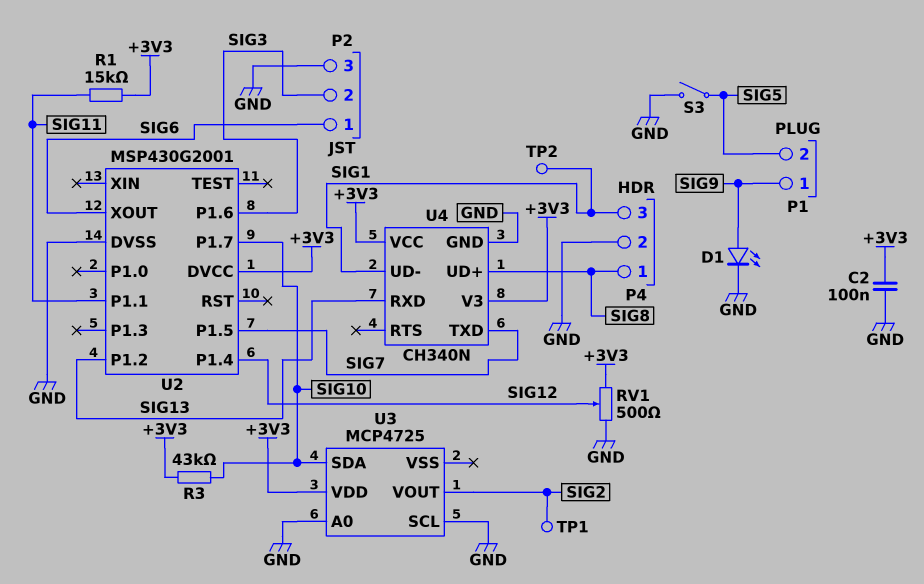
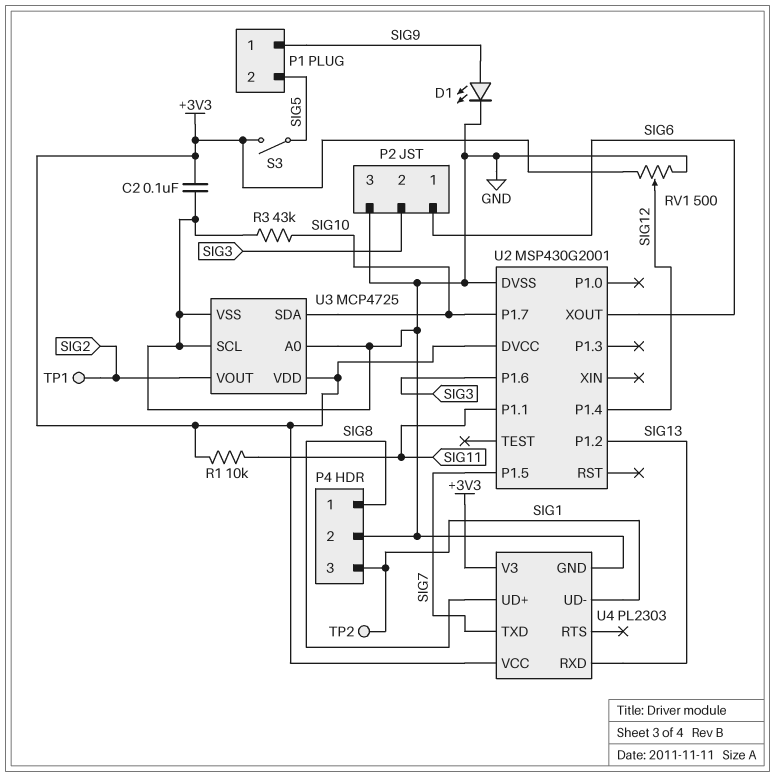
R1: 15k (+3V3, SIG11) -> 10k (+3V3, SIG11)
R3: 43k (+3V3, SIG10) -> 43k (GND, SIG10)
S3: switch (GND, SIG5) -> switch (+3V3, SIG5)
U3 pin VSS: none -> GND
U4: CH340N -> PL2303

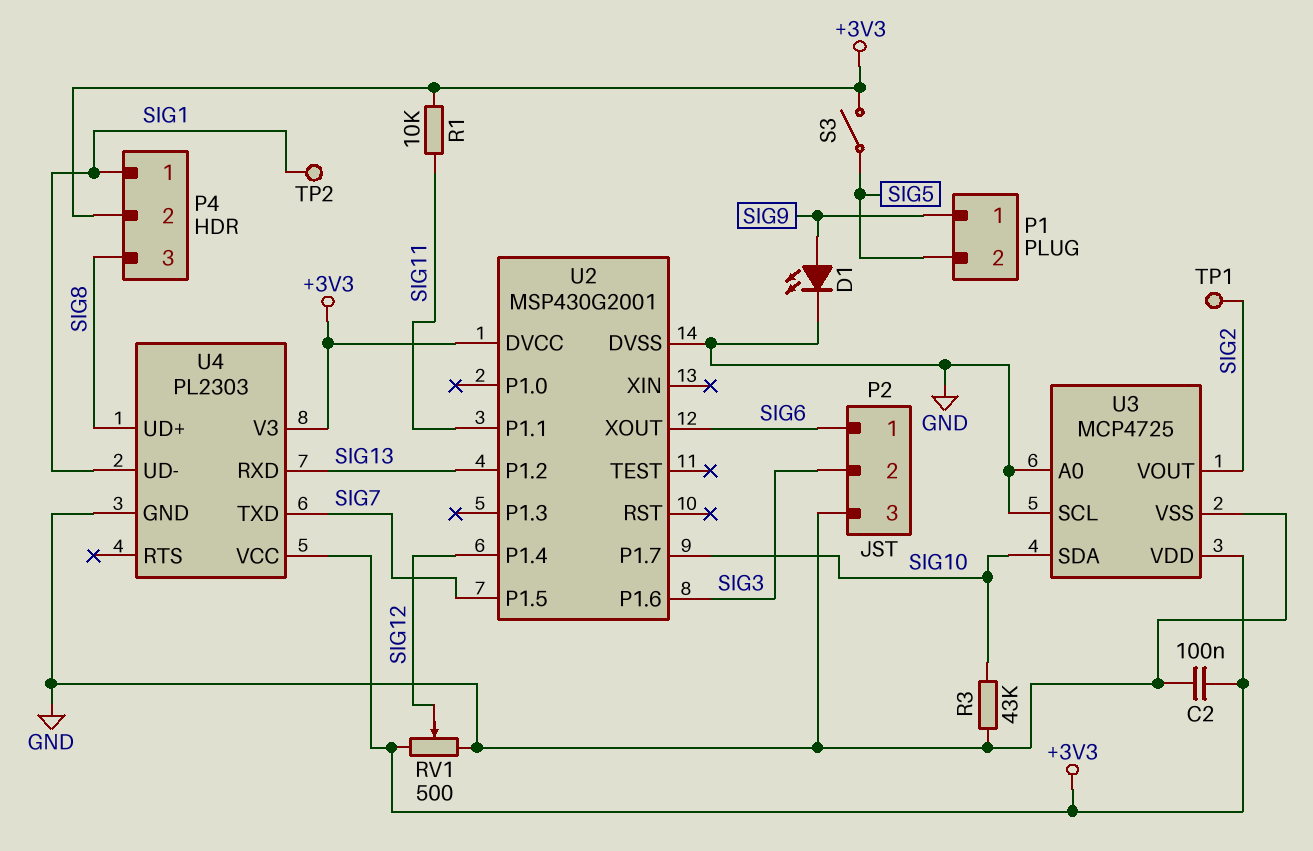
P4 pin 1: SIG8 -> SIG1
P4 pin 2: GND -> +3V3
P4 pin 3: SIG1 -> SIG8

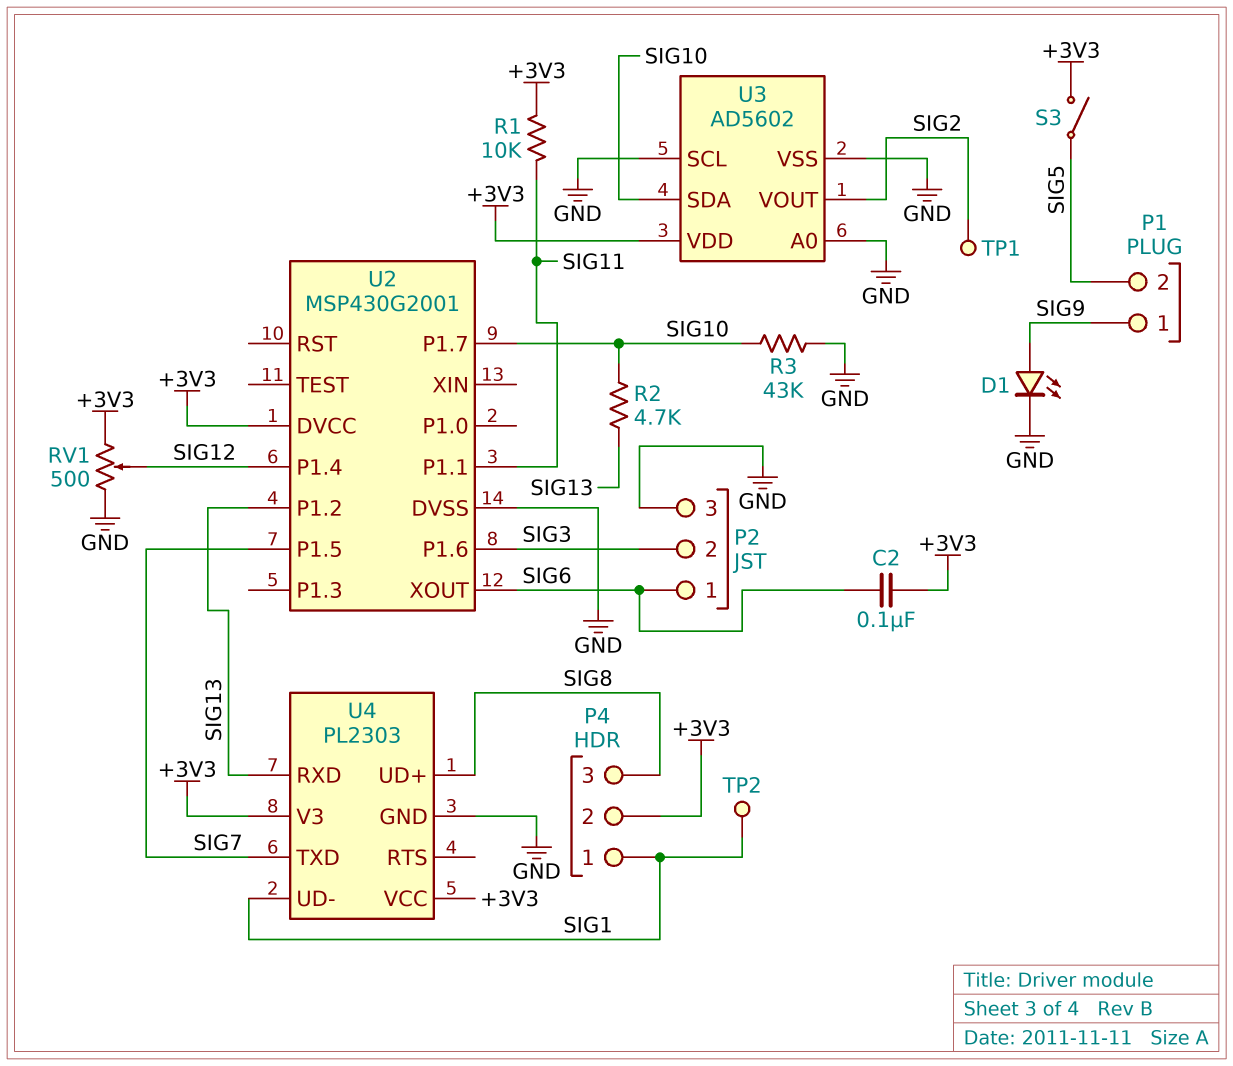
C2: 100nF (+3V3, GND) -> 100nF (+3V3, SIG6)
R2: none -> 4.7k (SIG10, SIG13)
U3: MCP4725 -> AD5602

